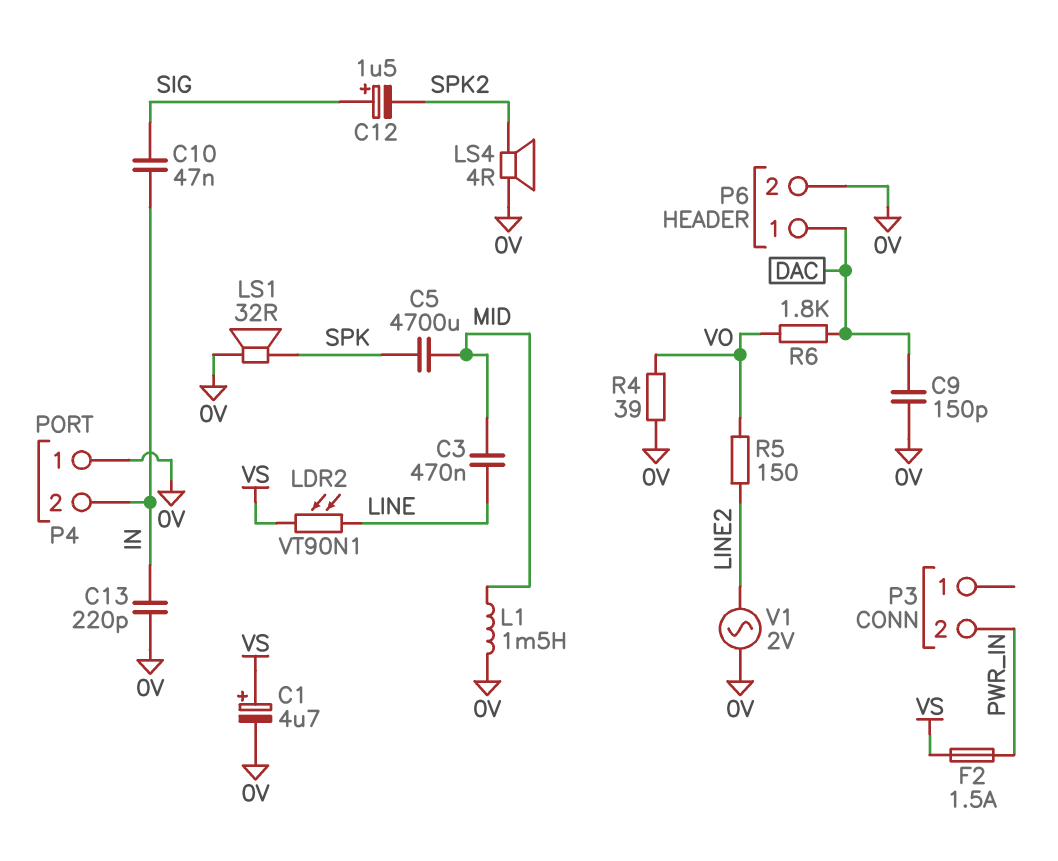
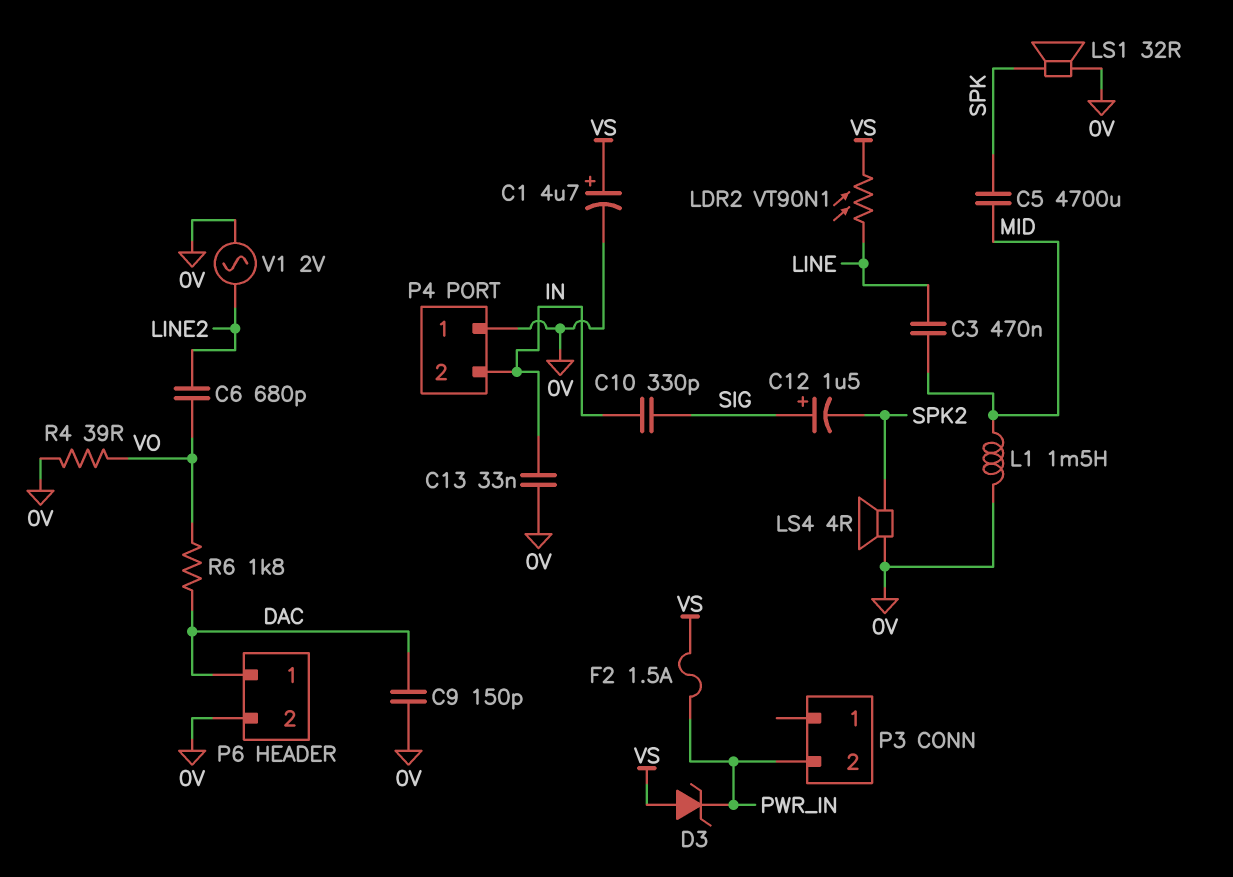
C6: none -> 680pF (LINE2, VO)
C10: 47nF (IN, SIG) -> 330pF (IN, SIG)
C13: 220pF (0V, IN) -> 33nF (0V, IN)
D3: none -> zener (A VS, K PWR_IN)
R5: 150 (LINE2, VO) -> none

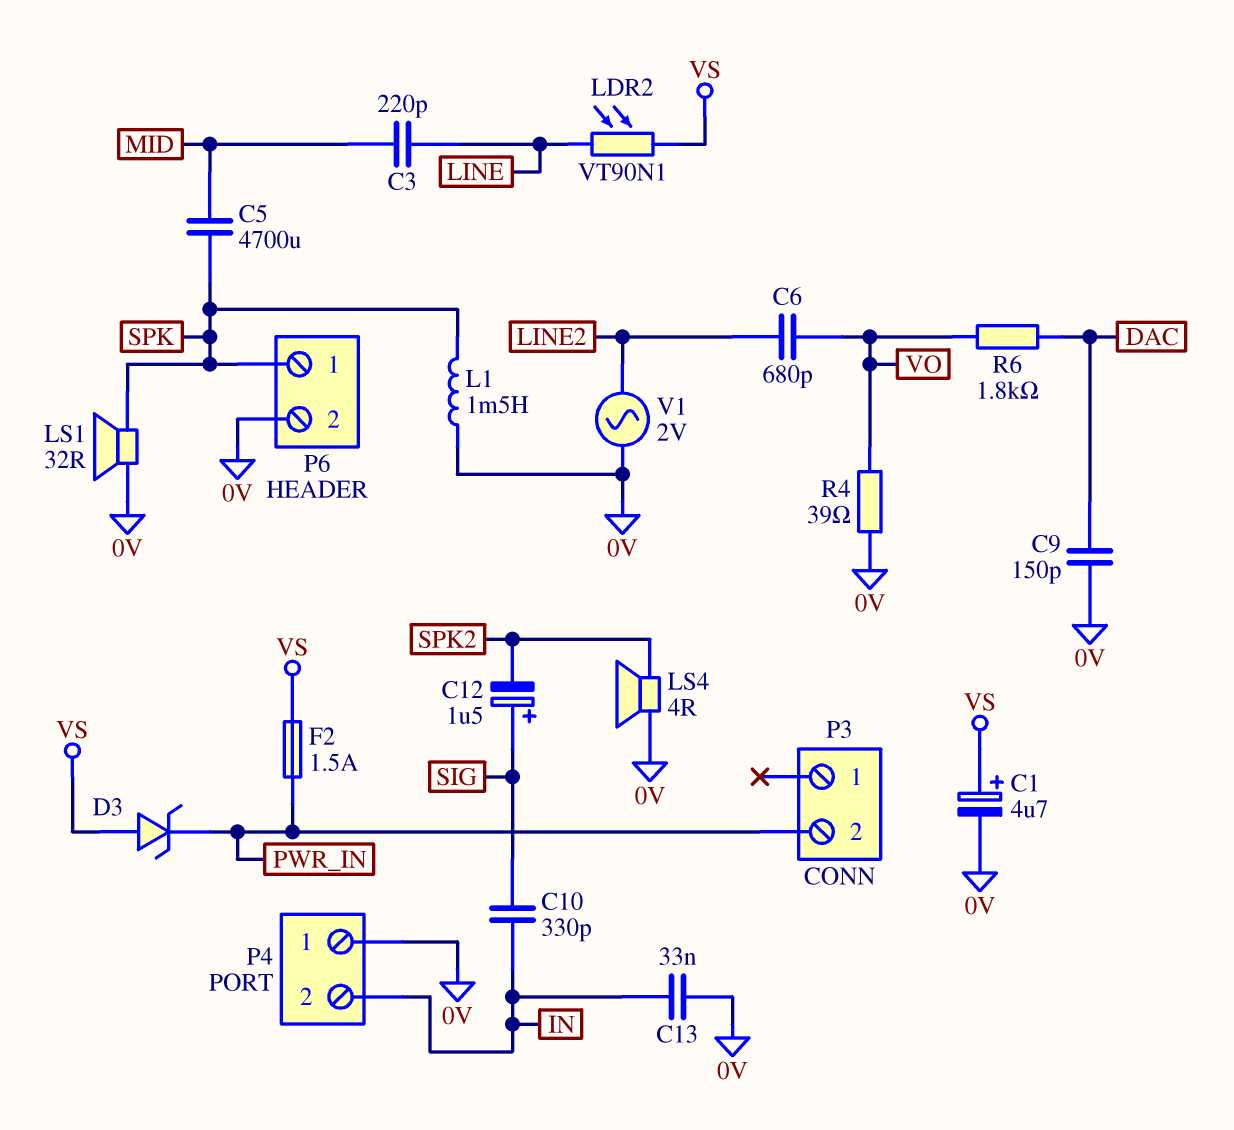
C3: 470nF (LINE, MID) -> 220pF (LINE, MID)
L1: 1.5mH (0V, MID) -> 1.5mH (0V, SPK)
P6 pin 1: DAC -> SPK

